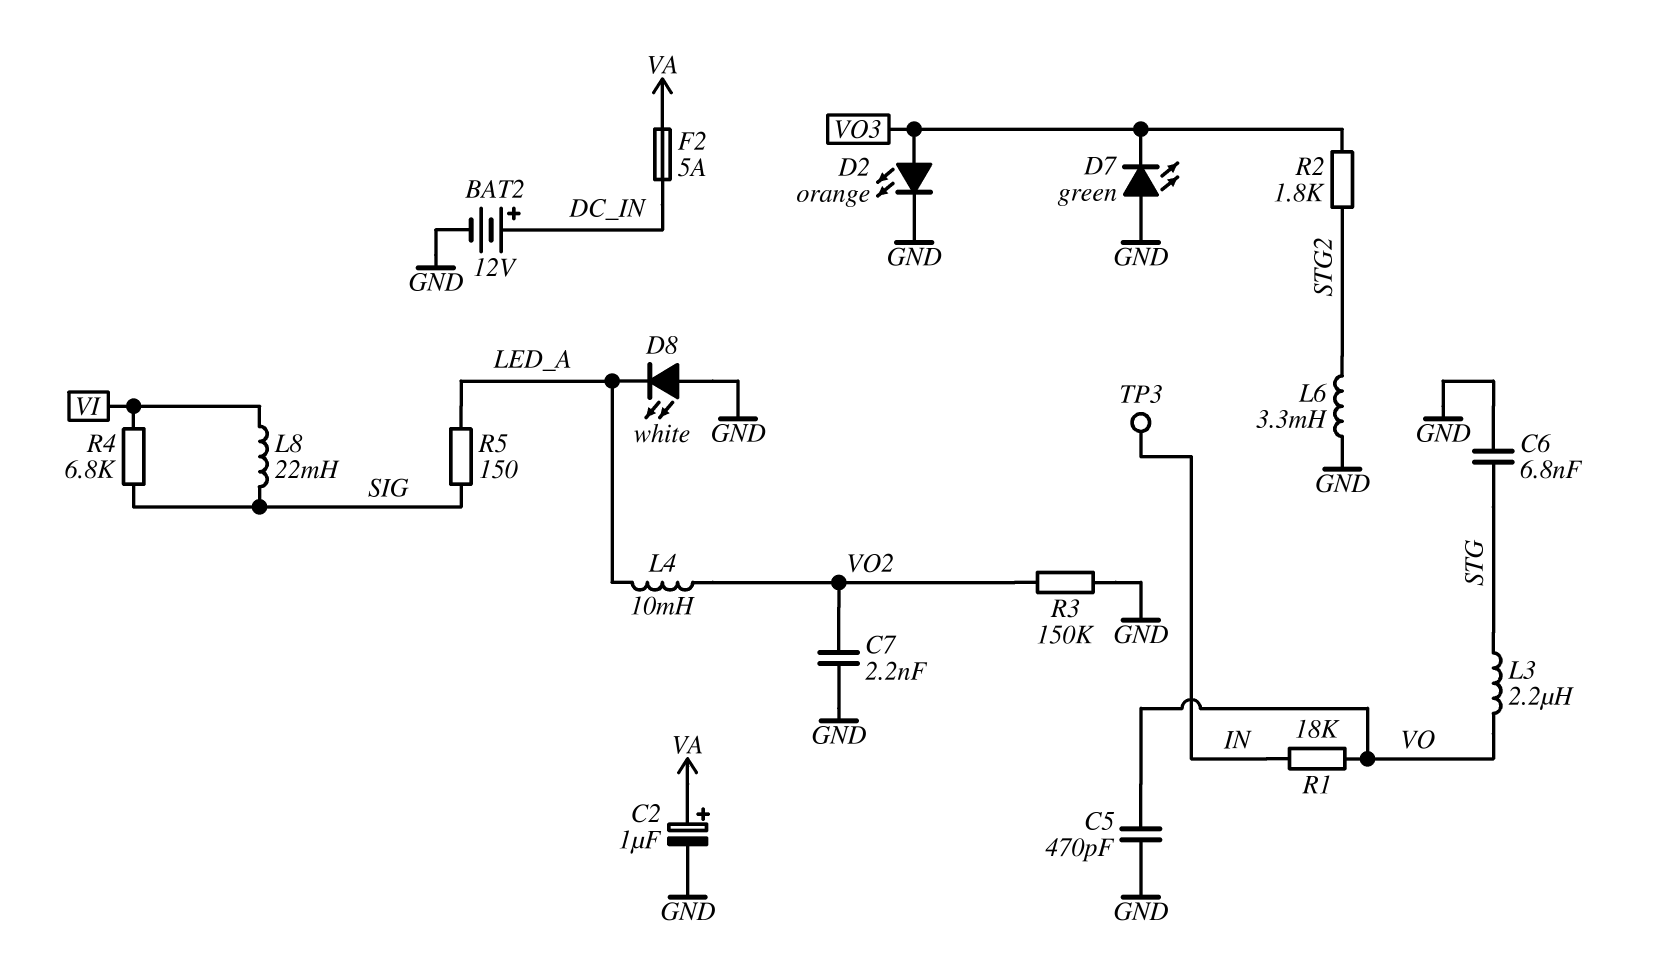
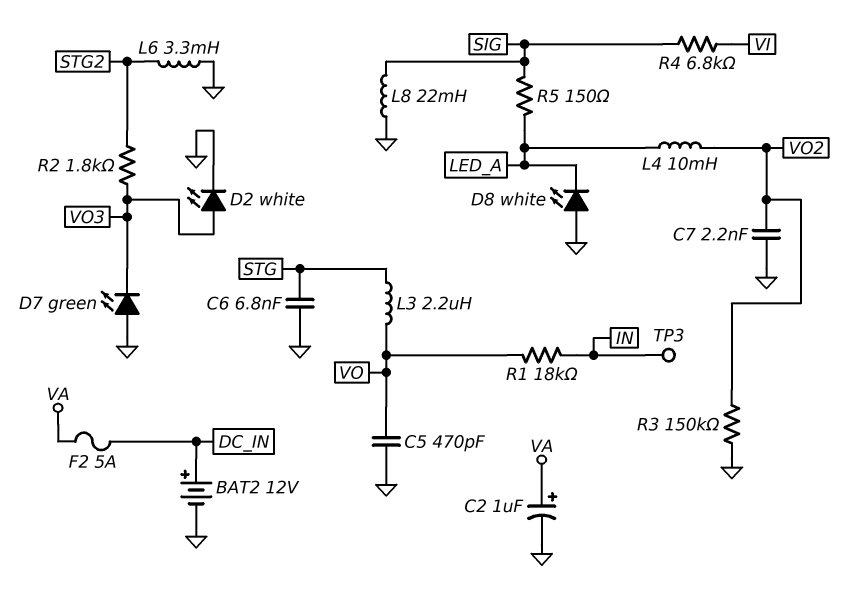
D2: LED orange (A VO3, K GND) -> LED white (A VO3, K GND)
L8: 22mH (SIG, VI) -> 22mH (GND, SIG)

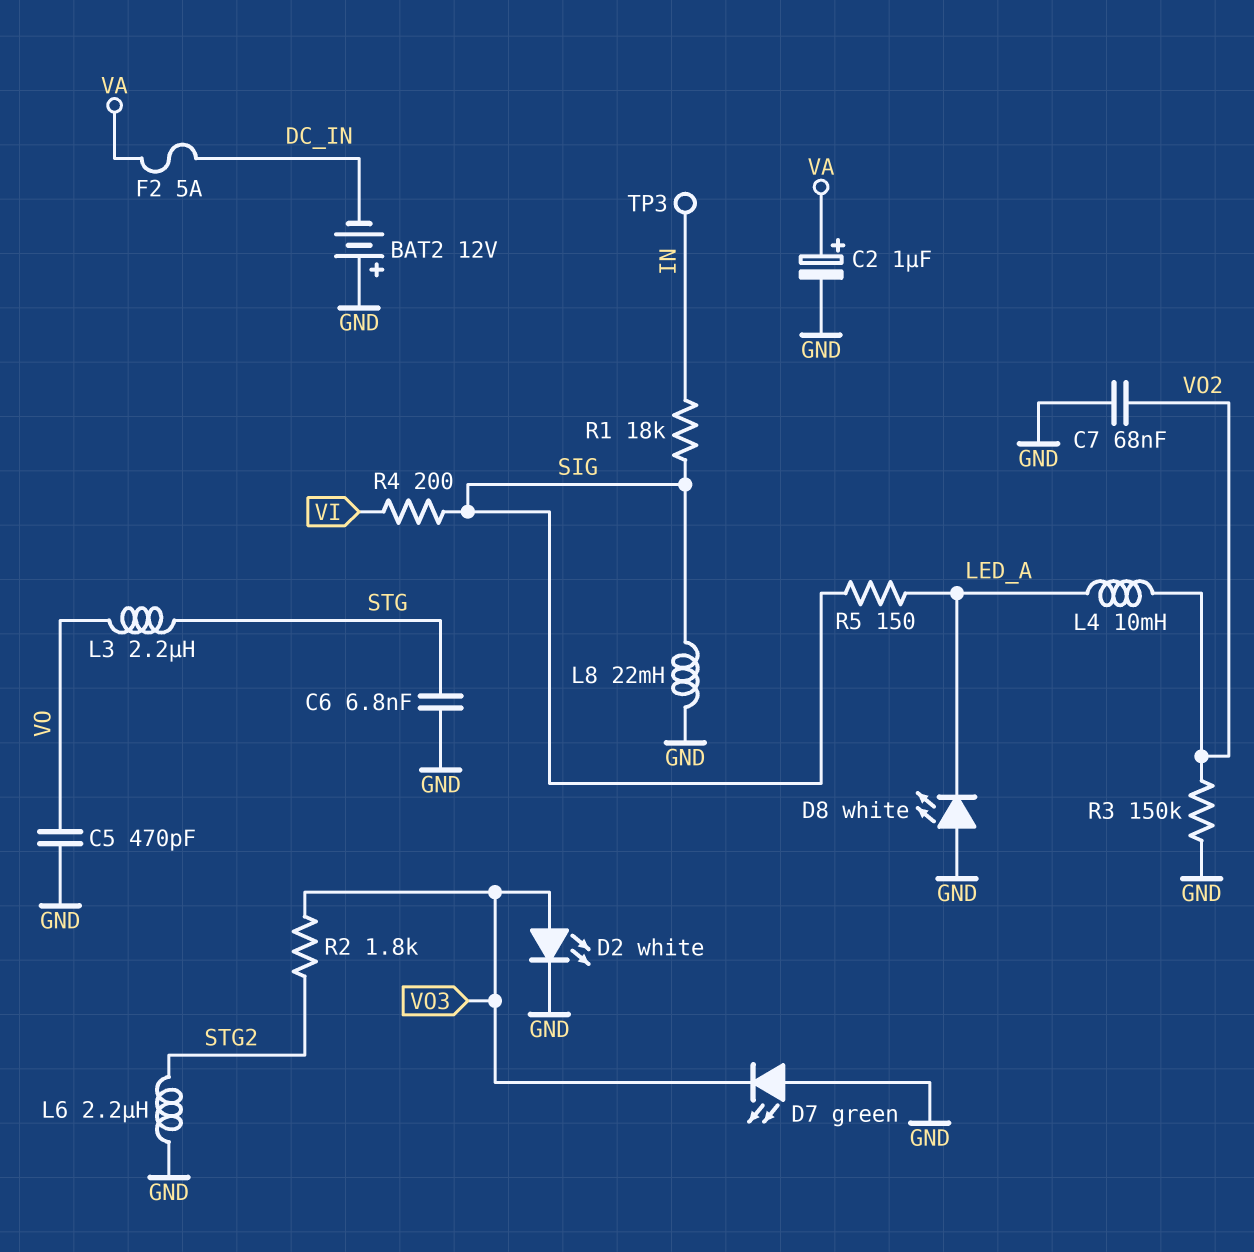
BAT2: 12V (plus DC_IN, minus GND) -> 12V (plus GND, minus DC_IN)
C7: 2.2nF (GND, VO2) -> 68nF (GND, VO2)
L6: 3.3mH (GND, STG2) -> 2.2uH (GND, STG2)
R1: 18k (IN, VO) -> 18k (IN, SIG)
R4: 6.8k (SIG, VI) -> 200 (SIG, VI)

